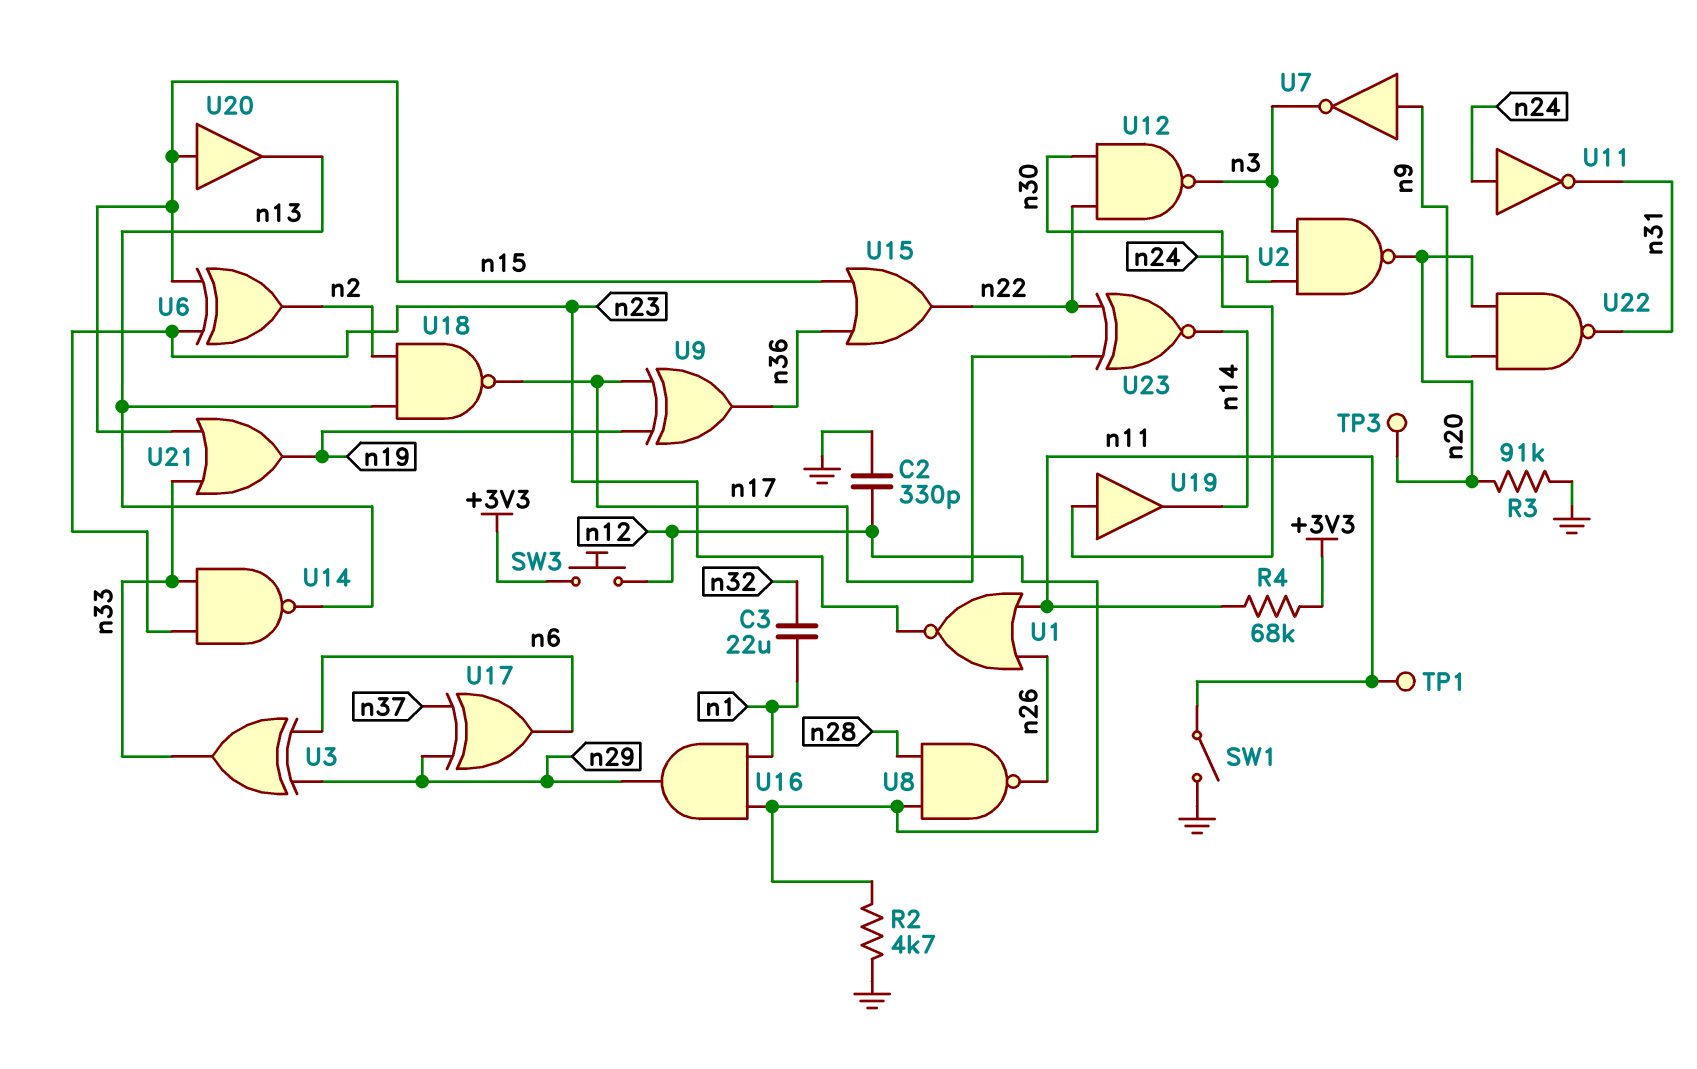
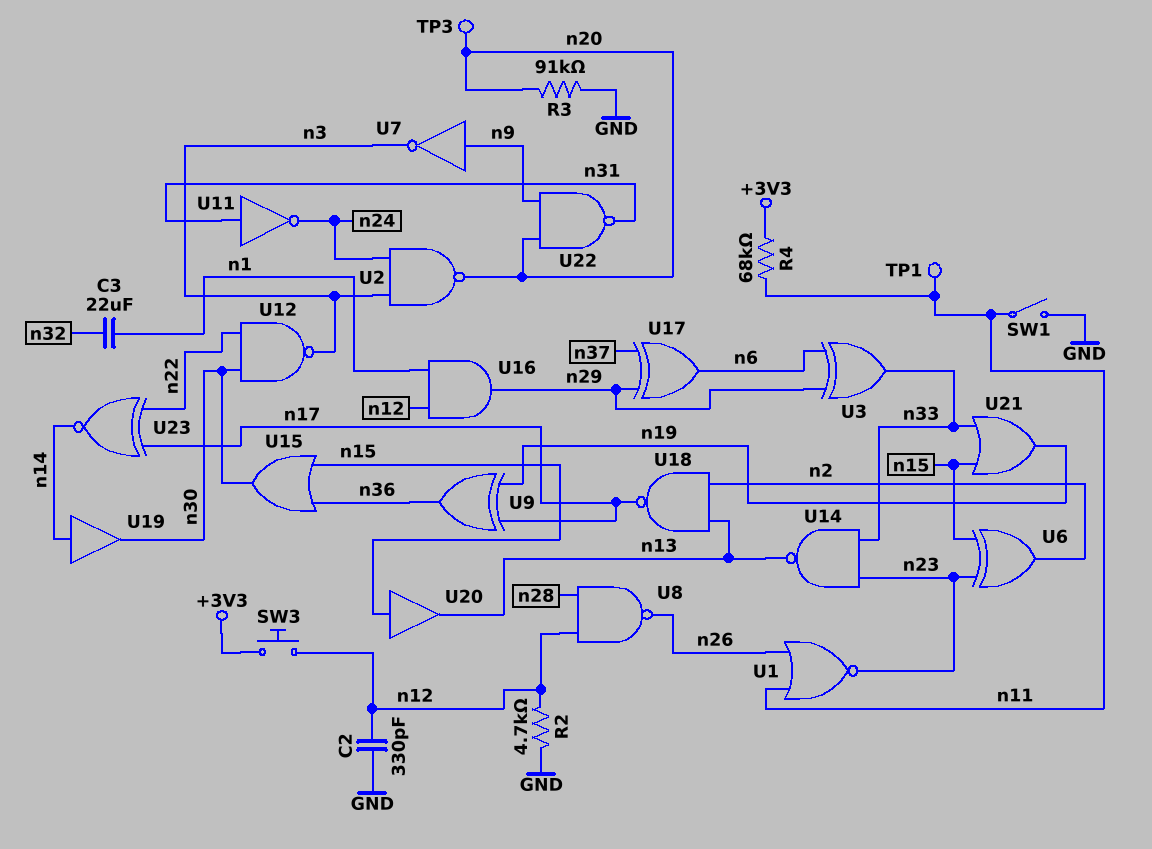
U11: NOT (in n24, out n31) -> NOT (in n31, out n24)
U15: OR (in n15, in n36, out n22) -> OR (in n15, in n36, out n30)
U19: buffer (in n30, out n14) -> buffer (in n14, out n30)

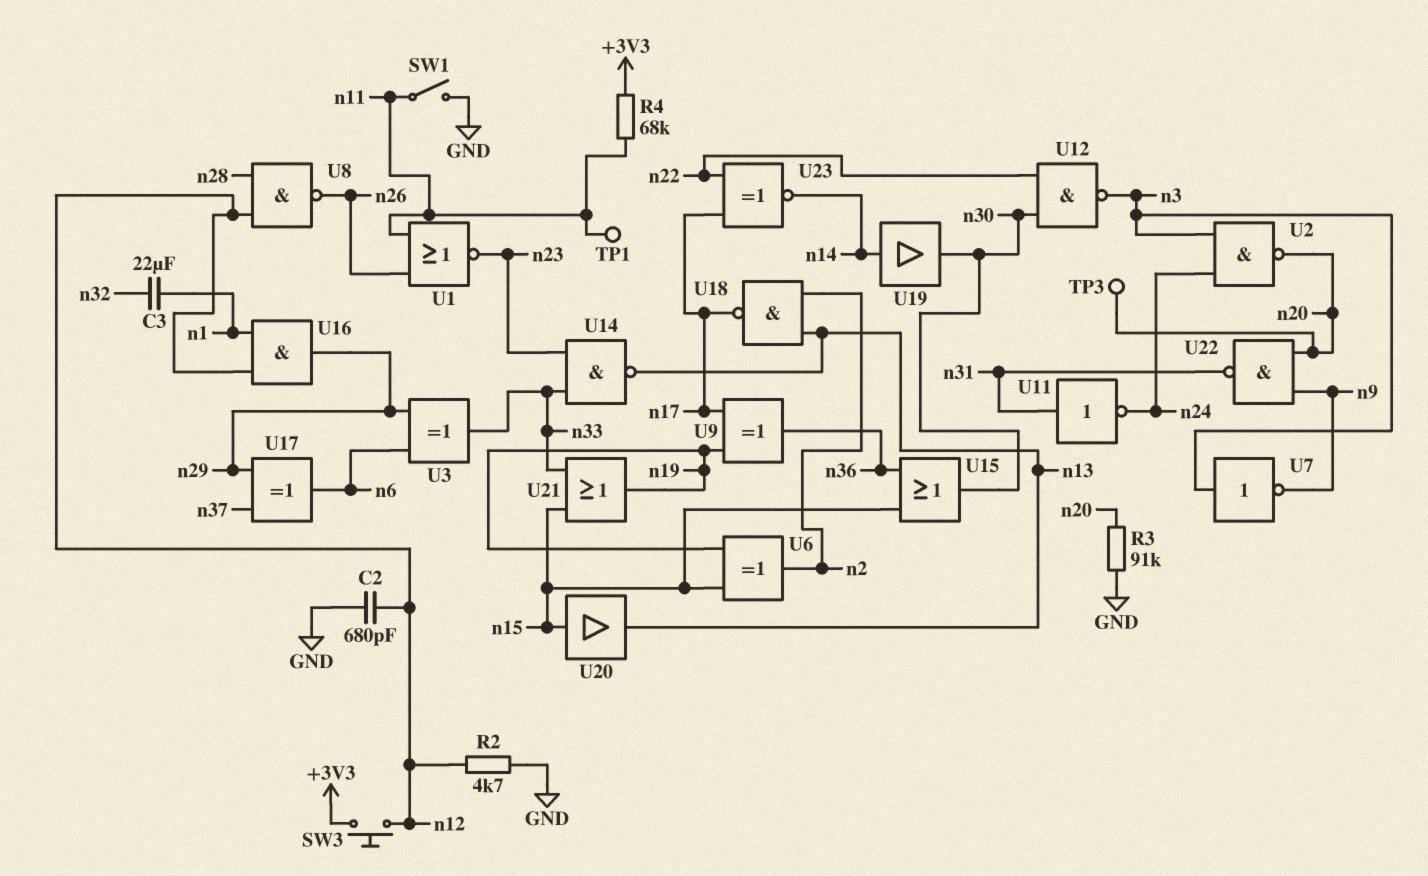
C2: 330pF (GND, n12) -> 680pF (GND, n12)
U6: XOR (in n15, in n23, out n2) -> XOR (in n15, in n19, out n2)
U7: NOT (in n9, out n3) -> NOT (in n3, out n9)

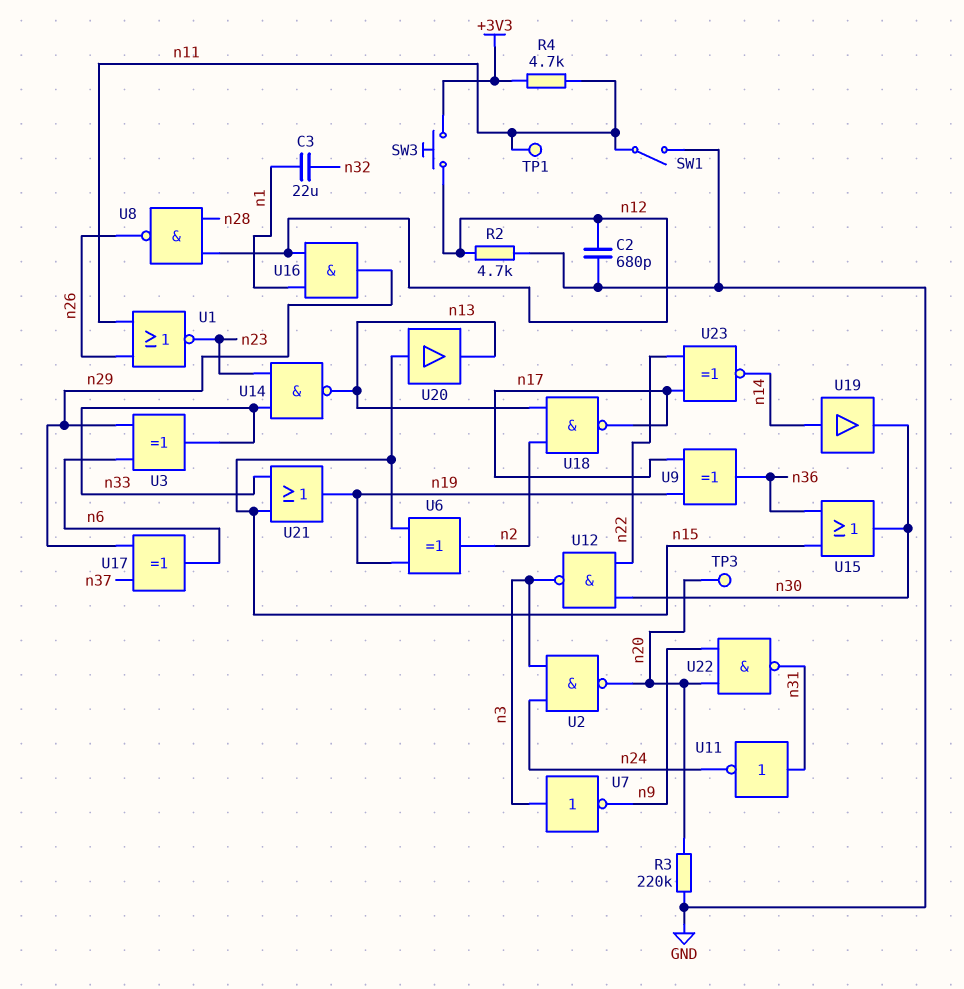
R3: 91k (GND, n20) -> 220k (GND, n20)
R4: 68k (+3V3, n11) -> 4.7k (+3V3, n11)

